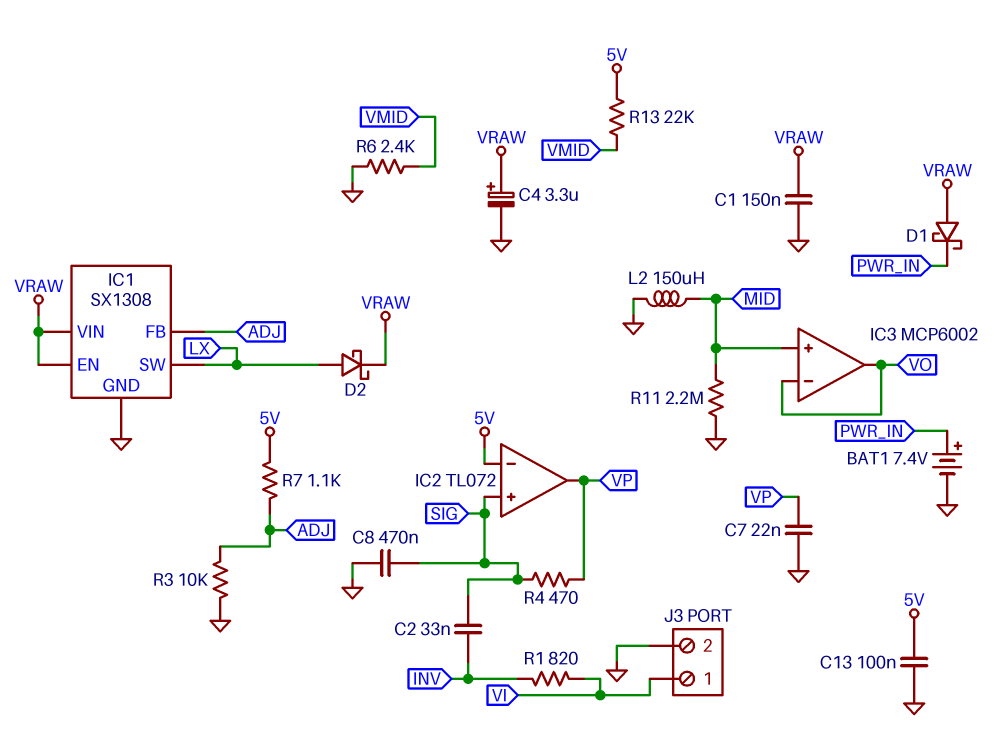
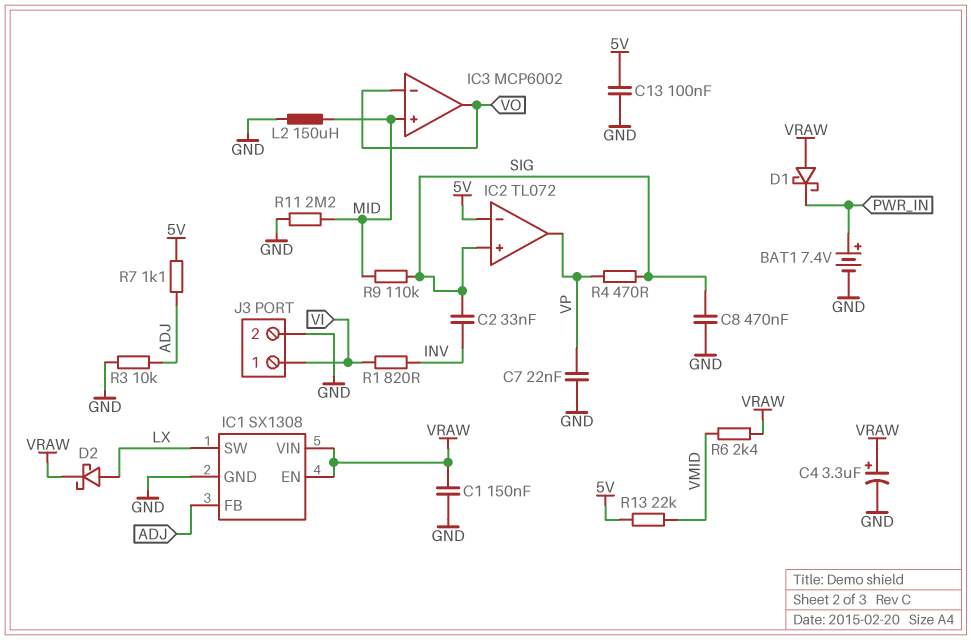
R6: 2.4k (GND, VMID) -> 2.4k (VMID, VRAW)
R9: none -> 110k (MID, SIG)

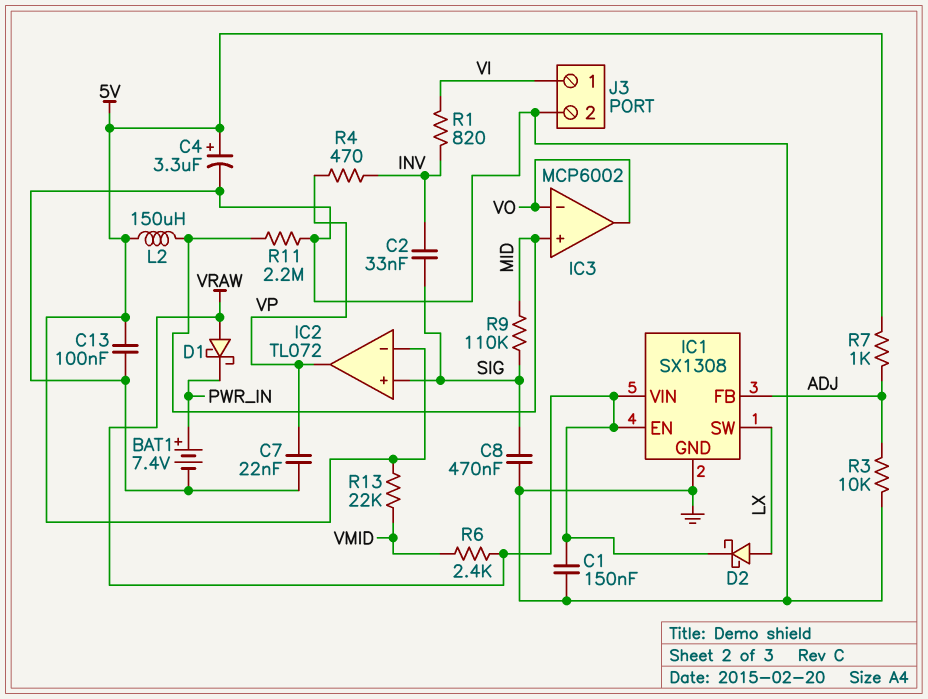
C4: 3.3uF (plus VRAW, minus GND) -> 3.3uF (plus 5V, minus GND)
L2: 150uH (GND, MID) -> 150uH (5V, MID)
R4: 470 (SIG, VP) -> 470 (INV, VP)
R7: 1.1k (5V, ADJ) -> 1k (5V, ADJ)

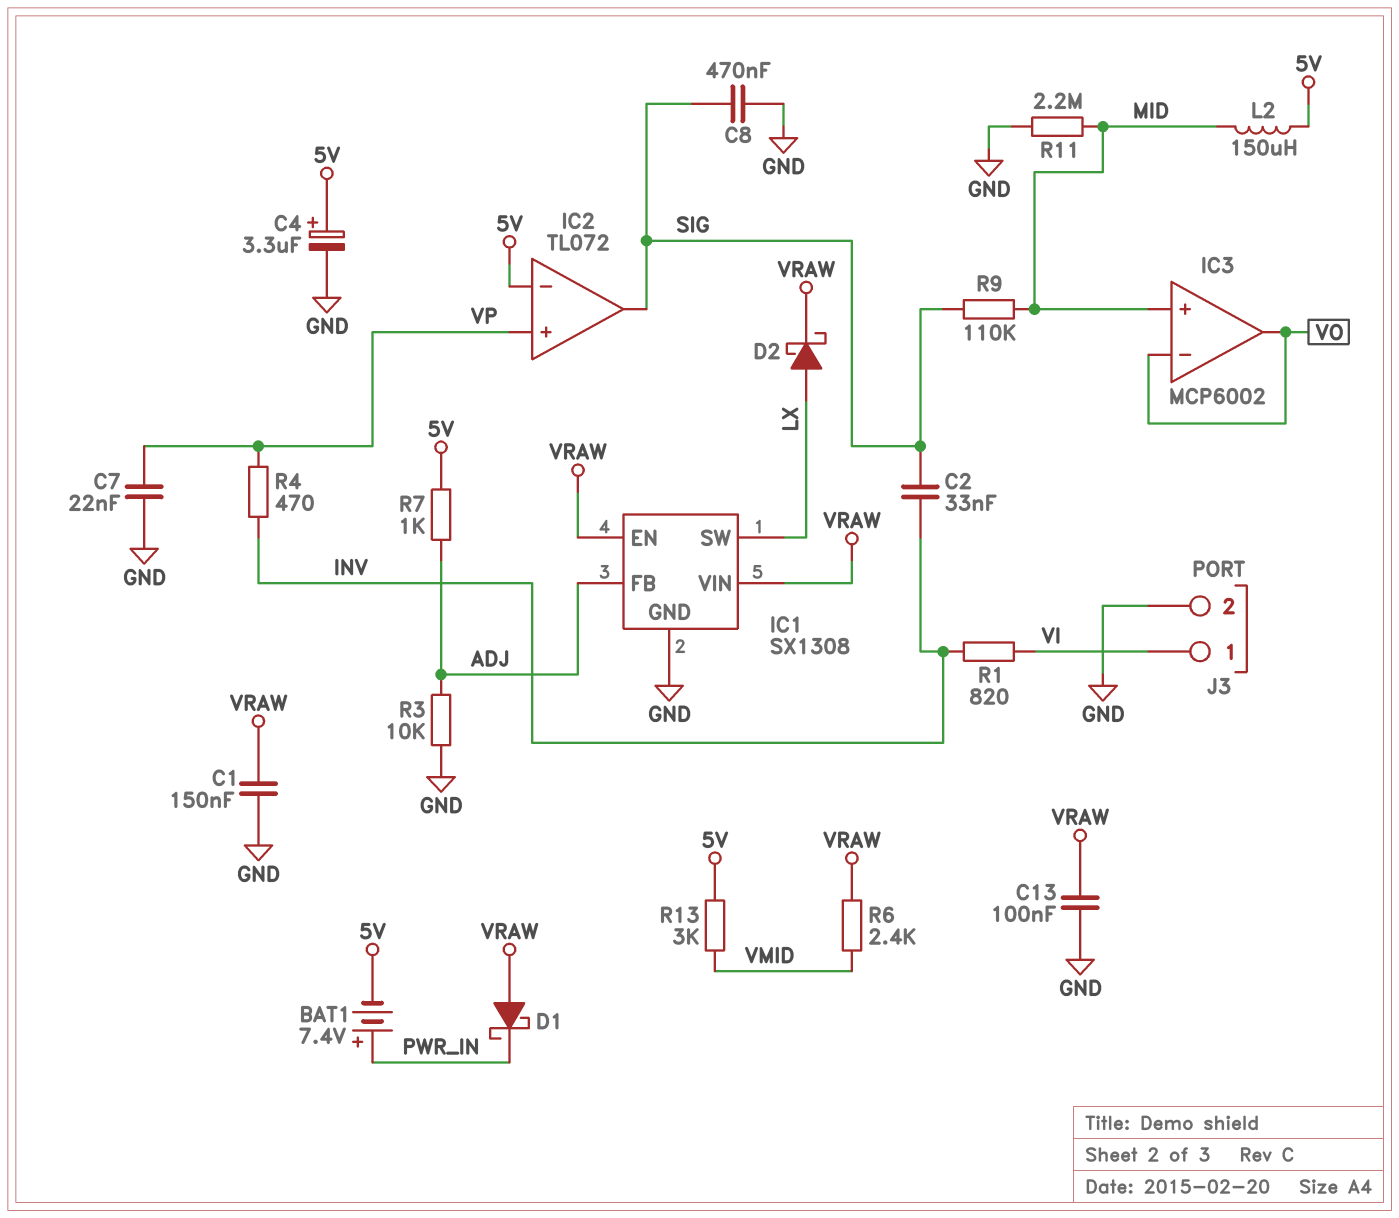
BAT1: 7.4V (plus PWR_IN, minus GND) -> 7.4V (plus PWR_IN, minus 5V)
C13: 100nF (5V, GND) -> 100nF (GND, VRAW)
IC2 pin in+: SIG -> VP
IC2 pin out: VP -> SIG
R13: 22k (5V, VMID) -> 3k (5V, VMID)

